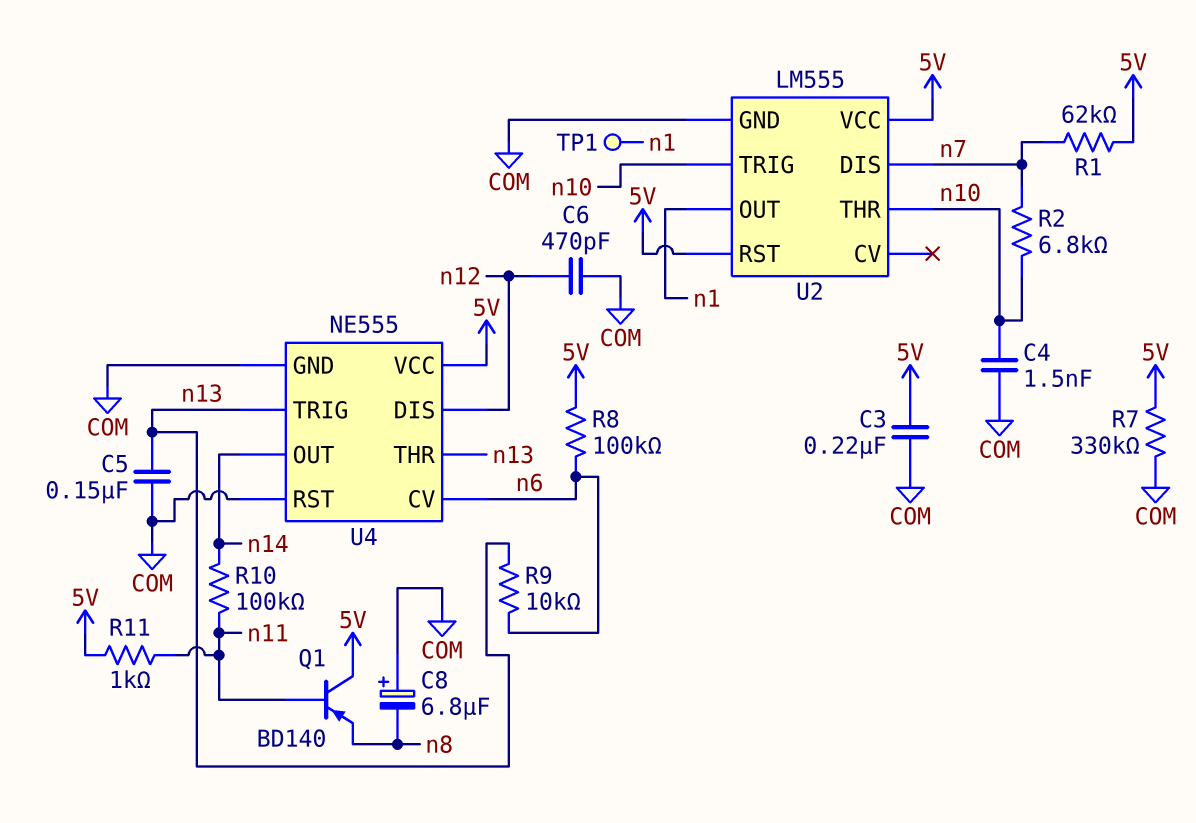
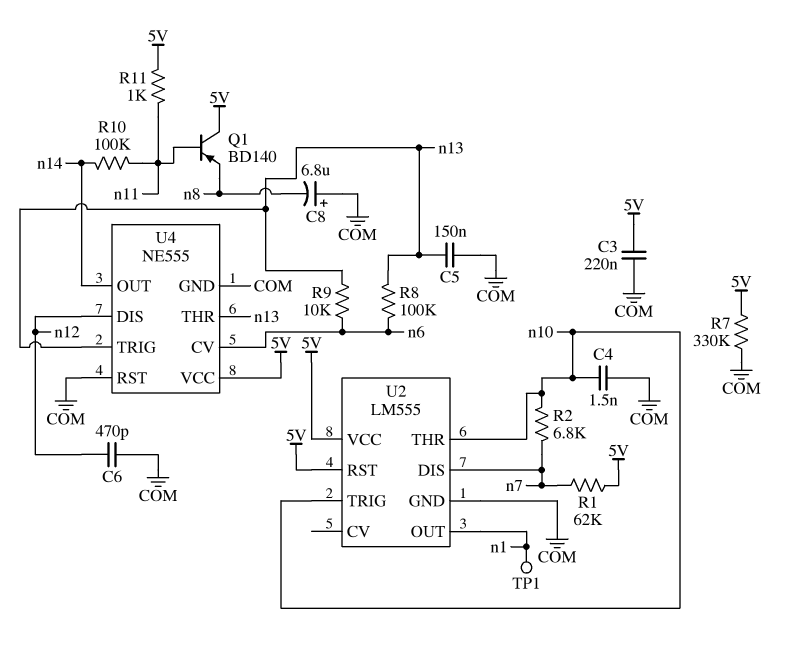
R8: 100k (5V, n6) -> 100k (n6, n13)

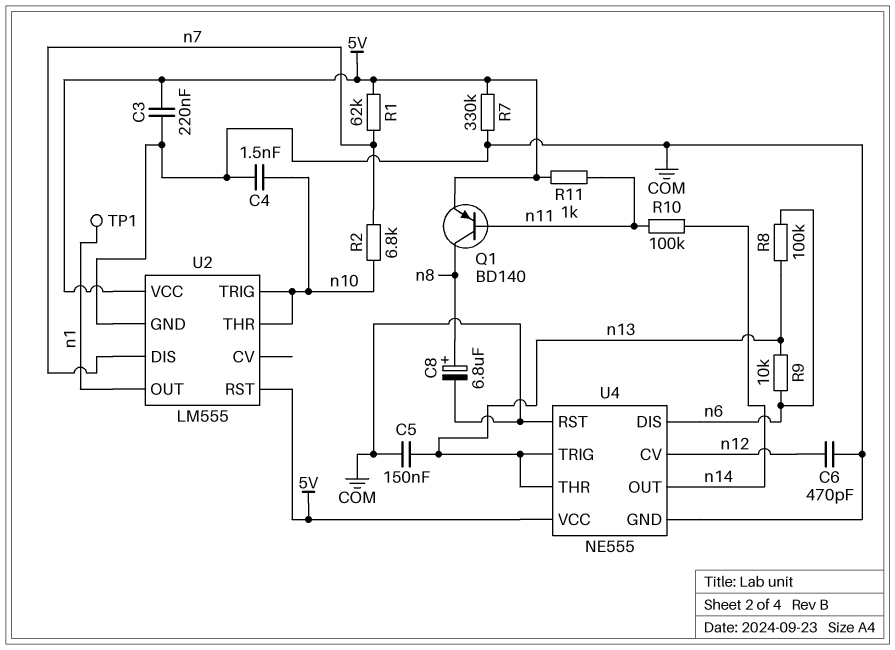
C8: 6.8uF (plus COM, minus n8) -> 6.8uF (plus n8, minus COM)
Q1: PNP BD140 (B n11, C 5V, E n8) -> PNP BD140 (B n11, C n8, E 5V)
U4 pin CV: n6 -> n12
U4 pin DIS: n12 -> n6

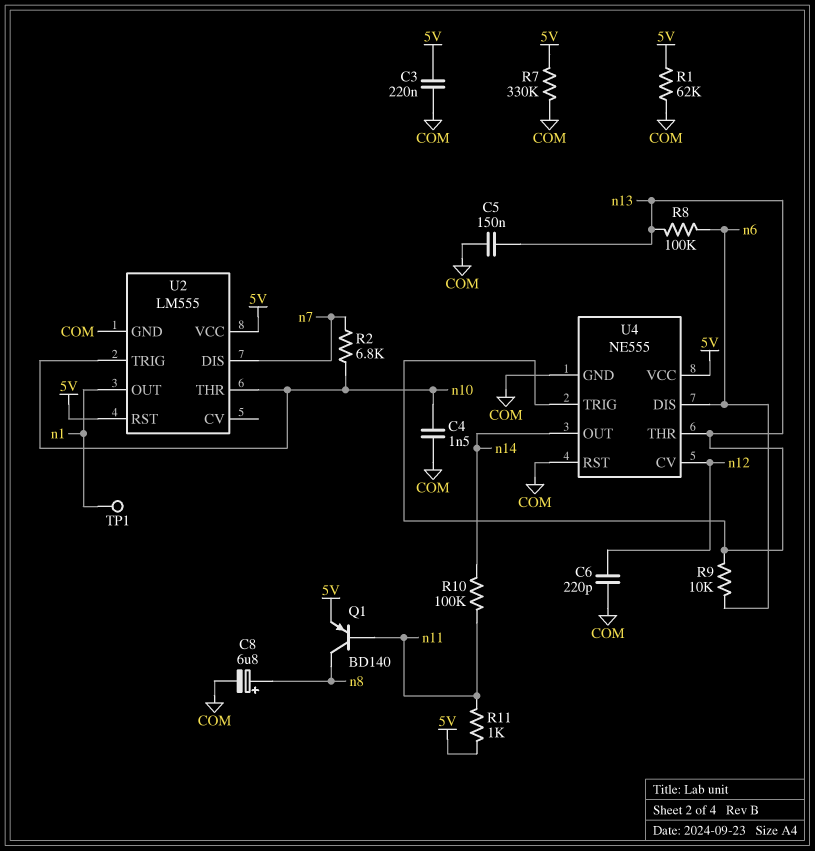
C6: 470pF (COM, n12) -> 220pF (COM, n12)
R1: 62k (5V, n7) -> 62k (5V, COM)

